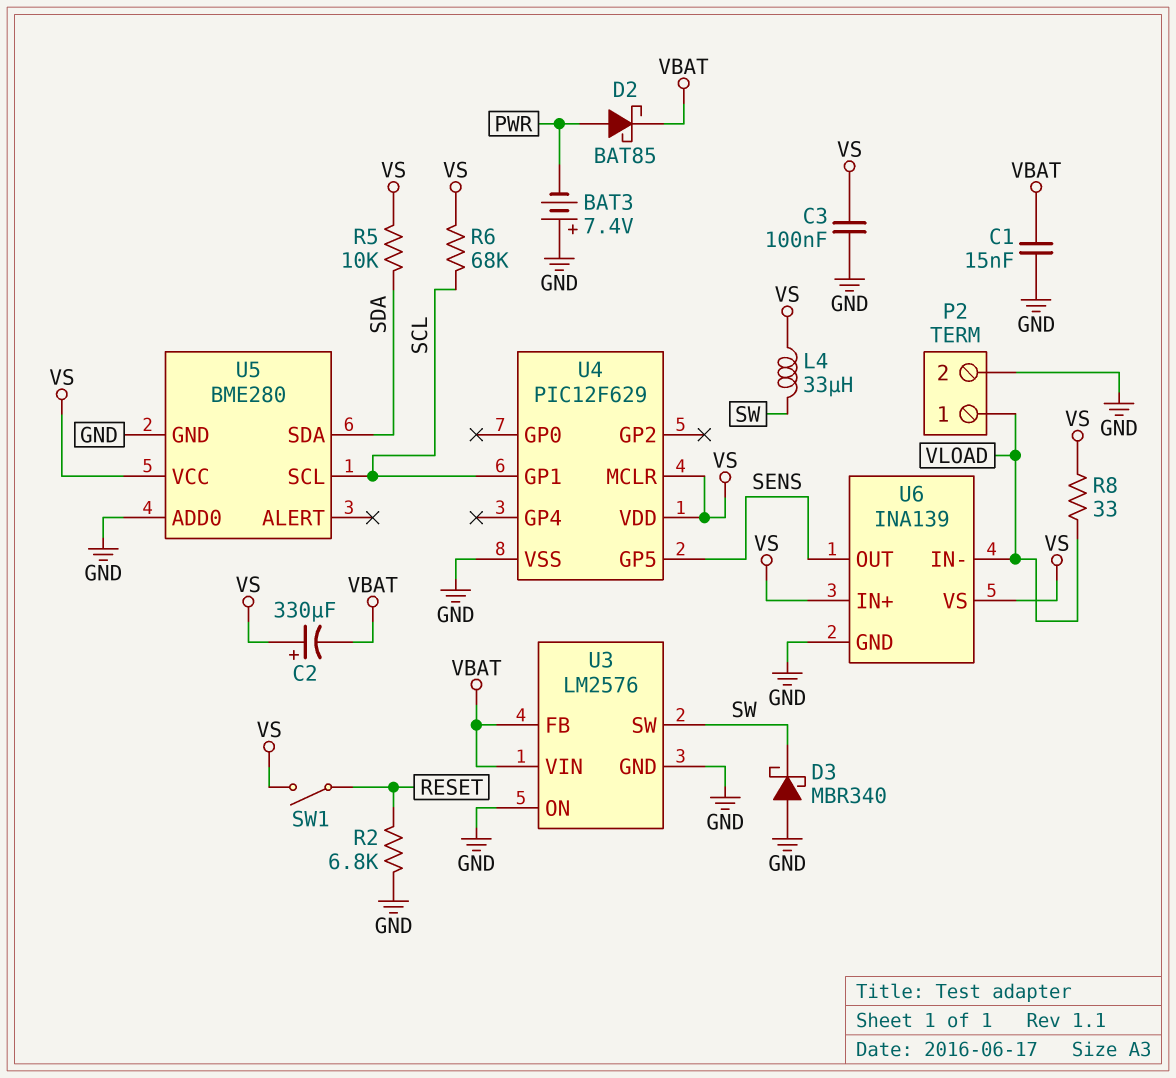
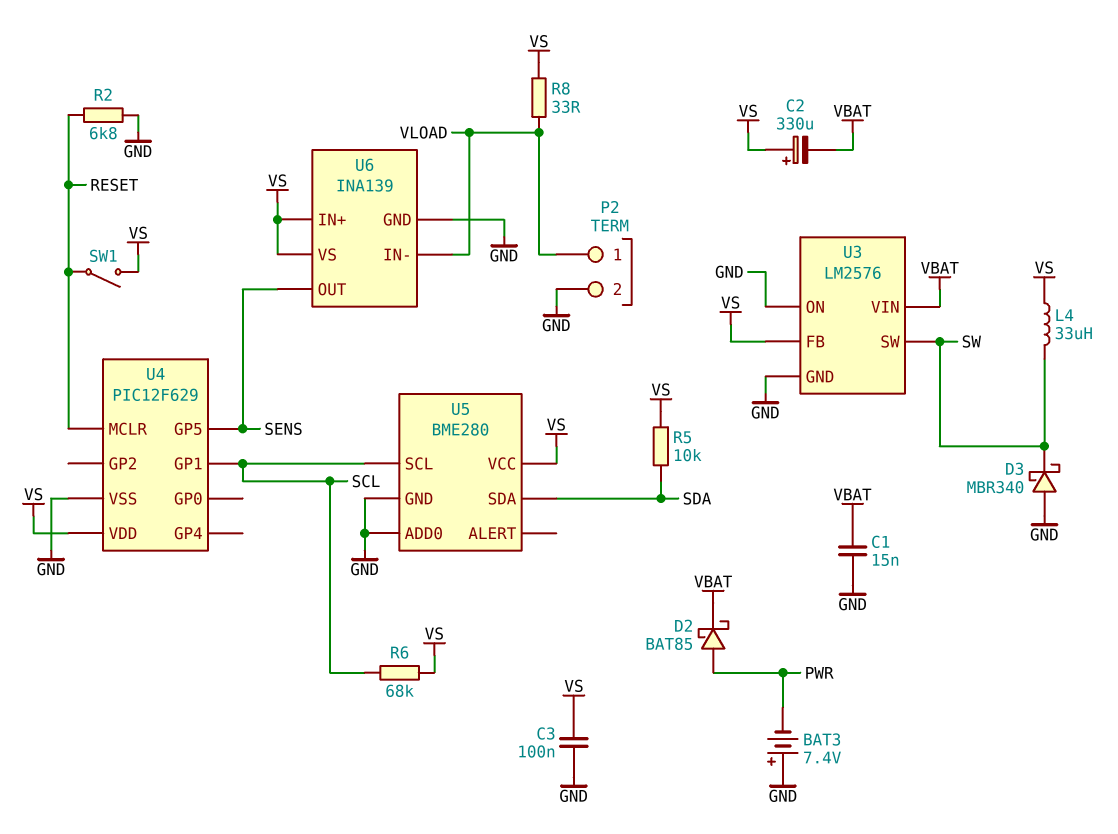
U3 pin FB: VBAT -> VS
U4 pin MCLR: VS -> RESET

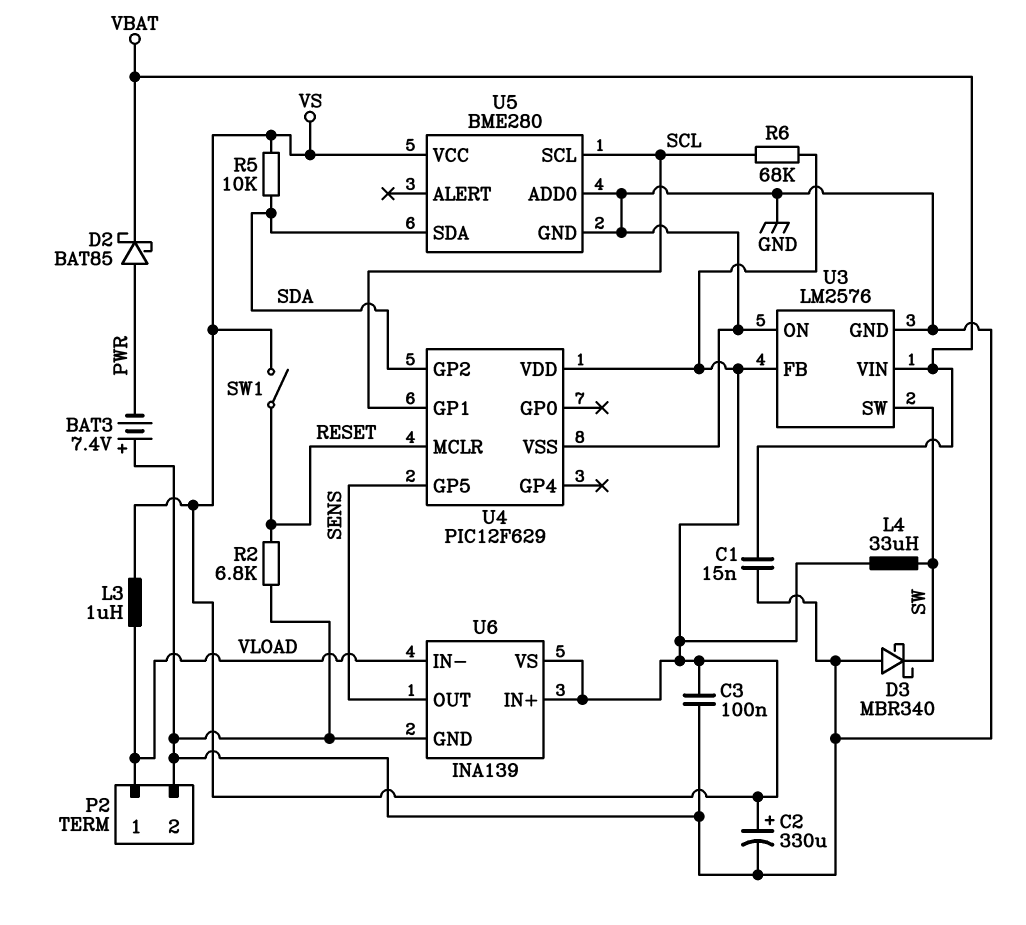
C2: 330uF (plus VS, minus VBAT) -> 330uF (plus VS, minus GND)
L3: none -> 1uH (VLOAD, VS)
R8: 33 (VLOAD, VS) -> none
U4 pin GP2: none -> SDA

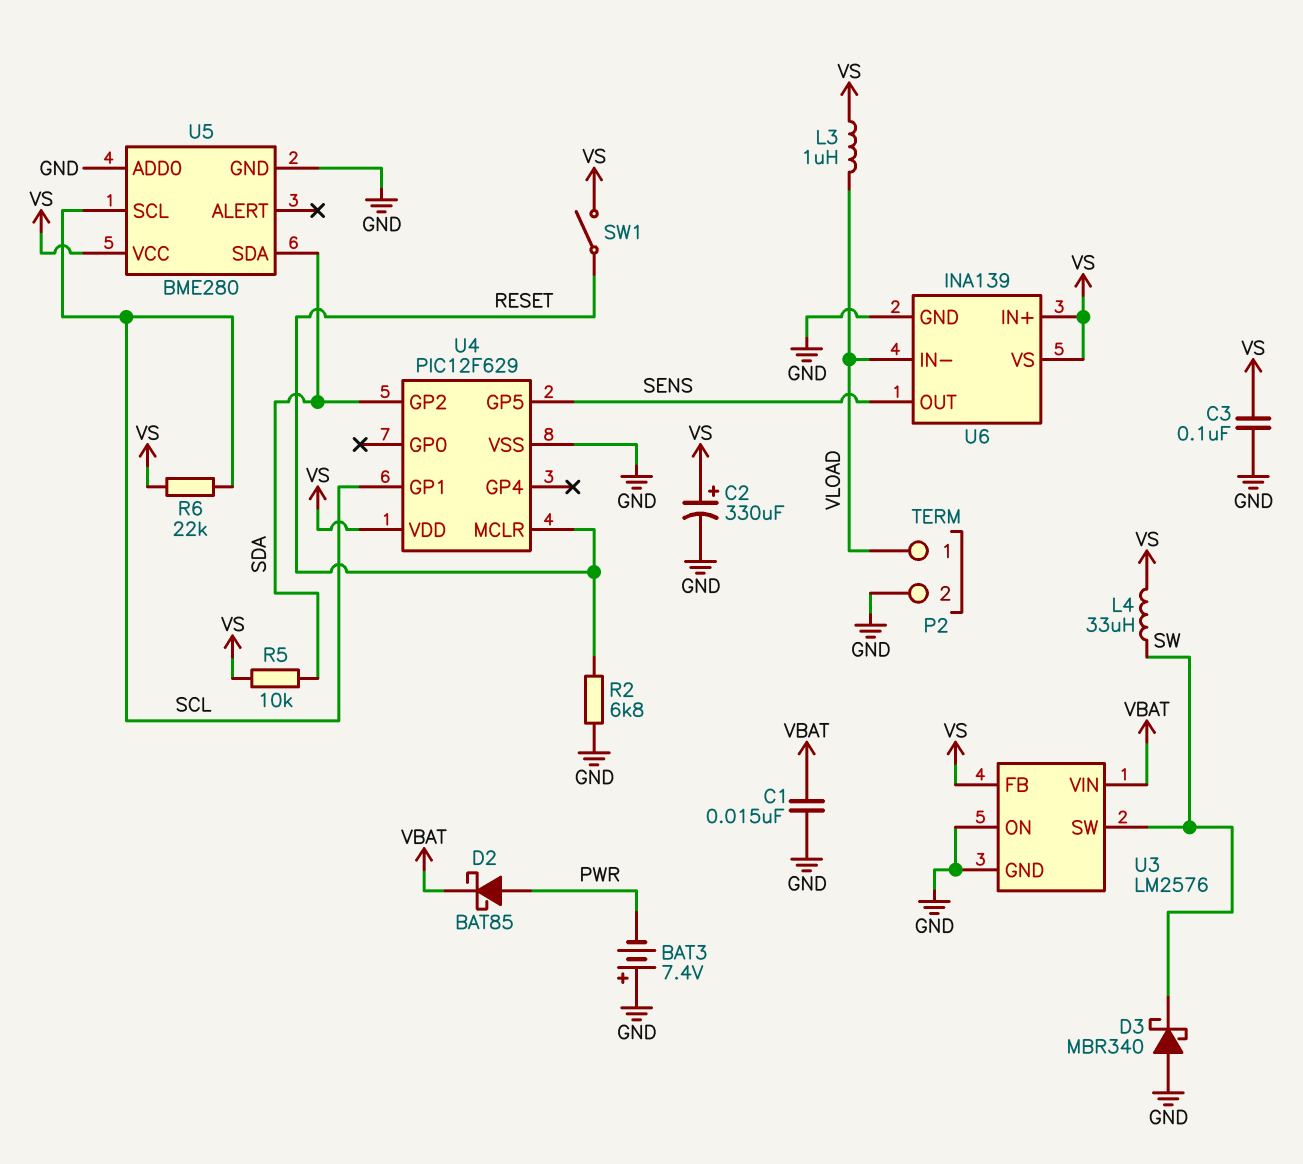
R6: 68k (SCL, VS) -> 22k (SCL, VS)

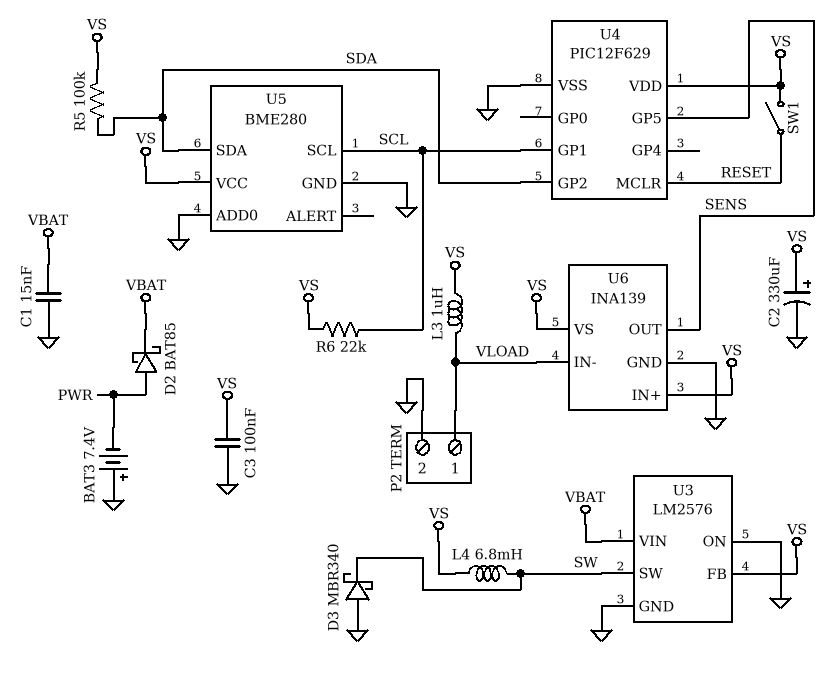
L4: 33uH (SW, VS) -> 6.8mH (SW, VS)
R2: 6.8k (GND, RESET) -> none
R5: 10k (SDA, VS) -> 100k (SDA, VS)

